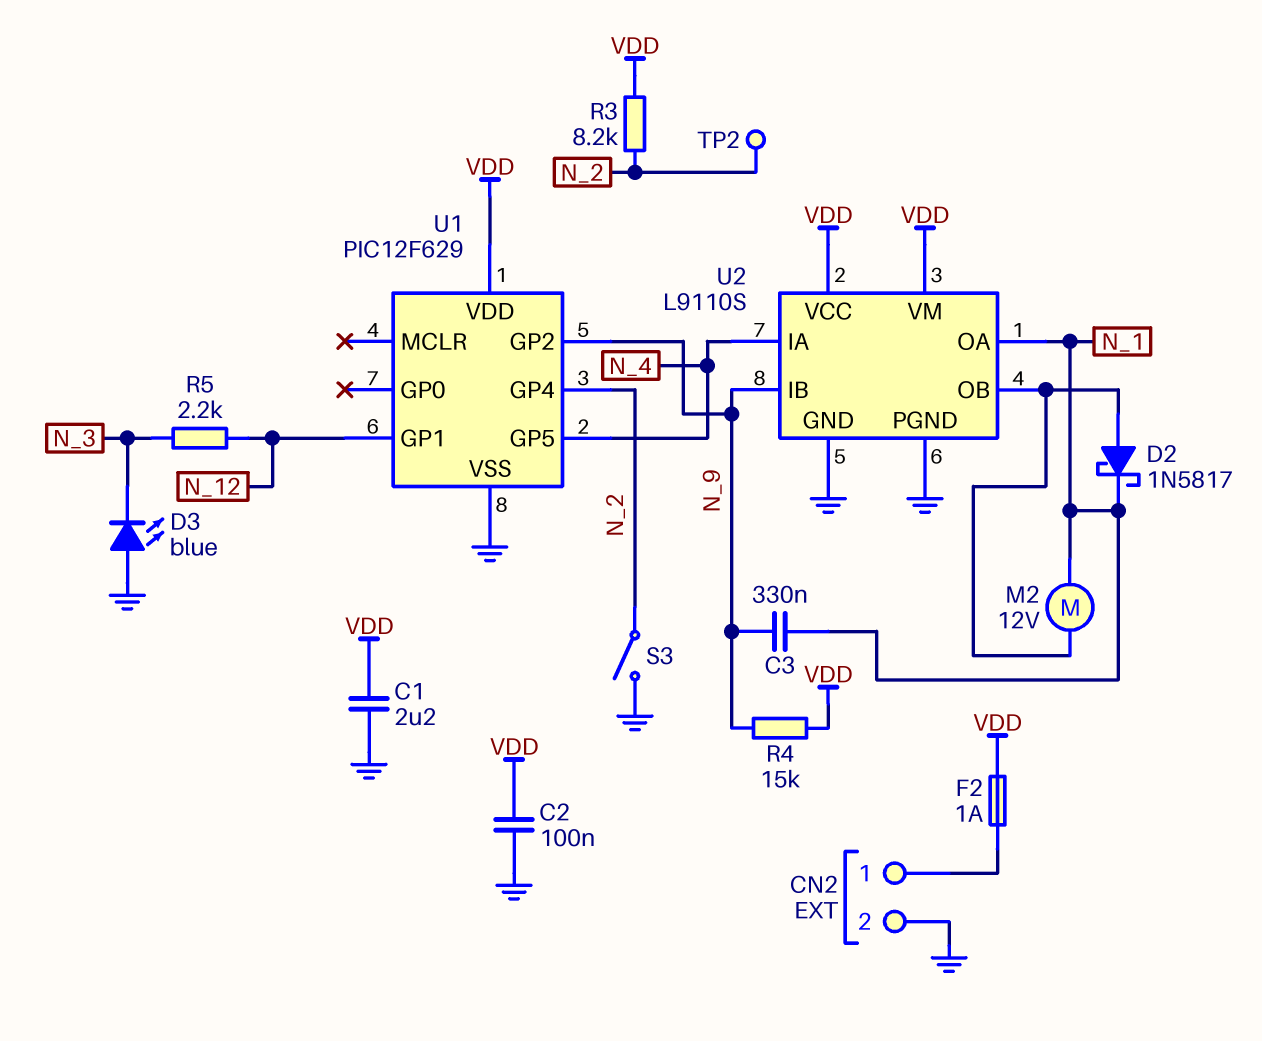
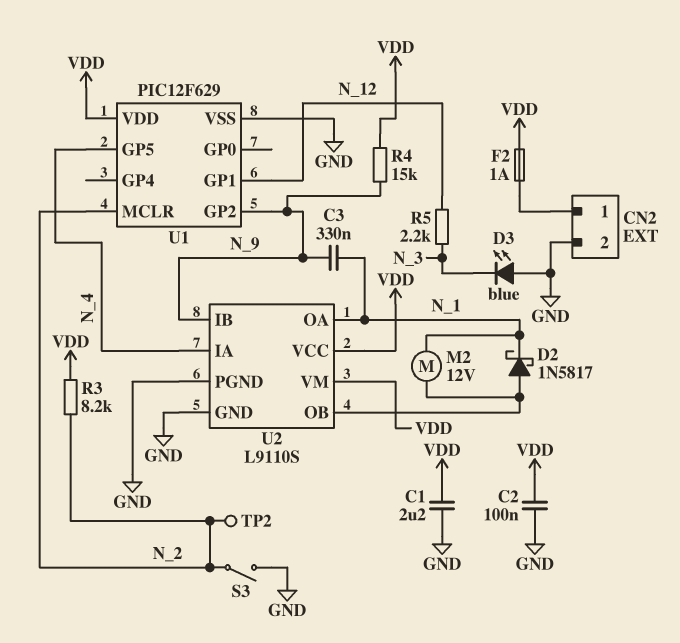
U1 pin GP4: N_2 -> none
U1 pin MCLR: none -> N_2

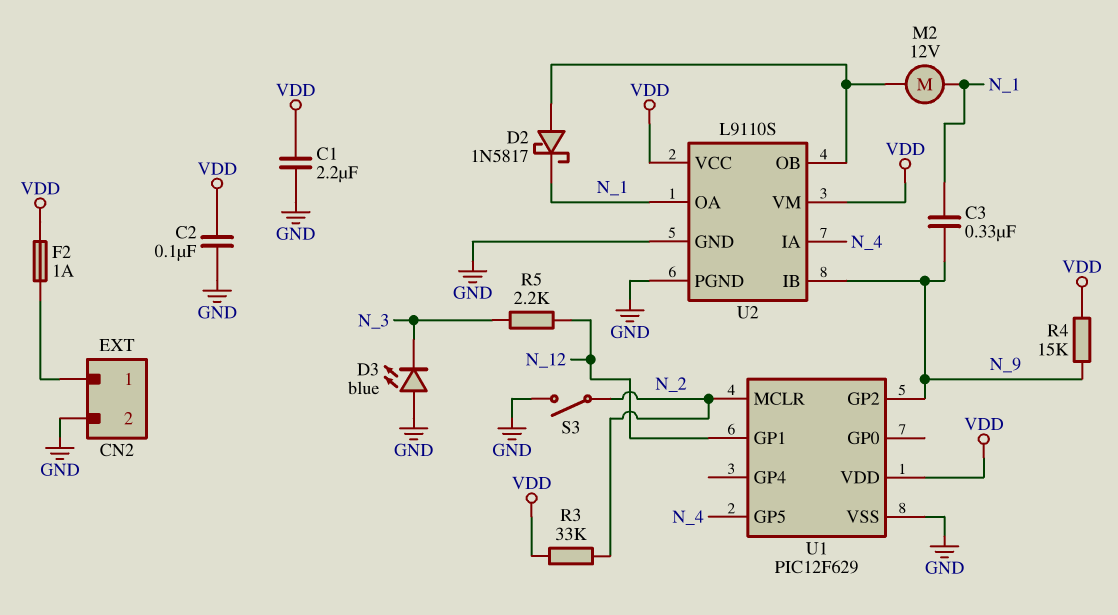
R3: 8.2k (N_2, VDD) -> 33k (N_2, VDD)
TP2: test point (N_2) -> none

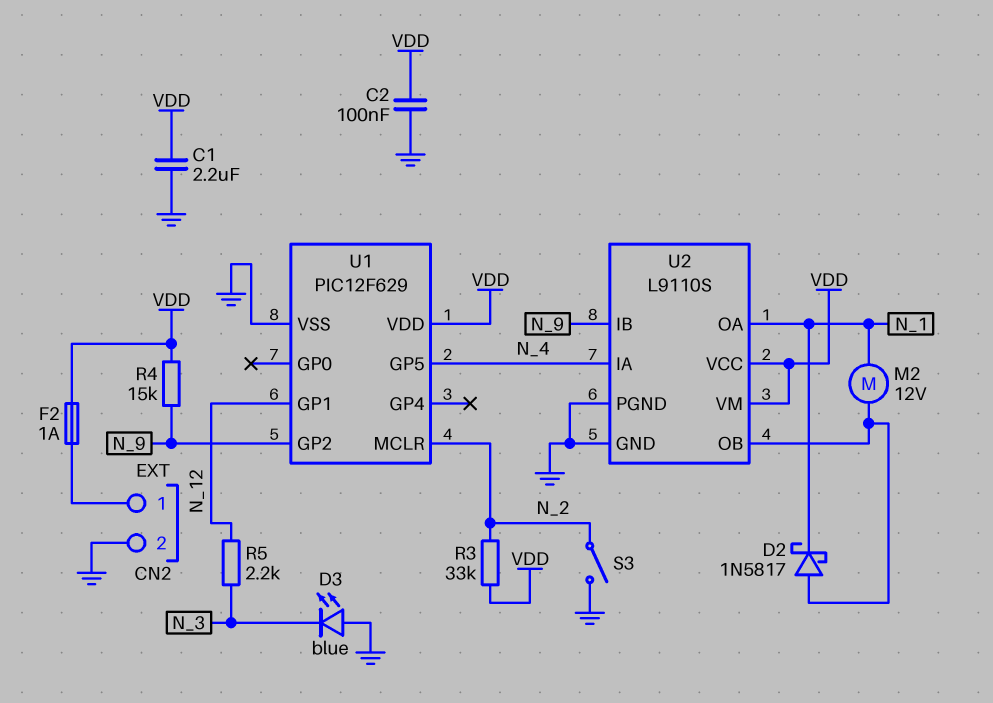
C3: 330nF (N_1, N_9) -> none

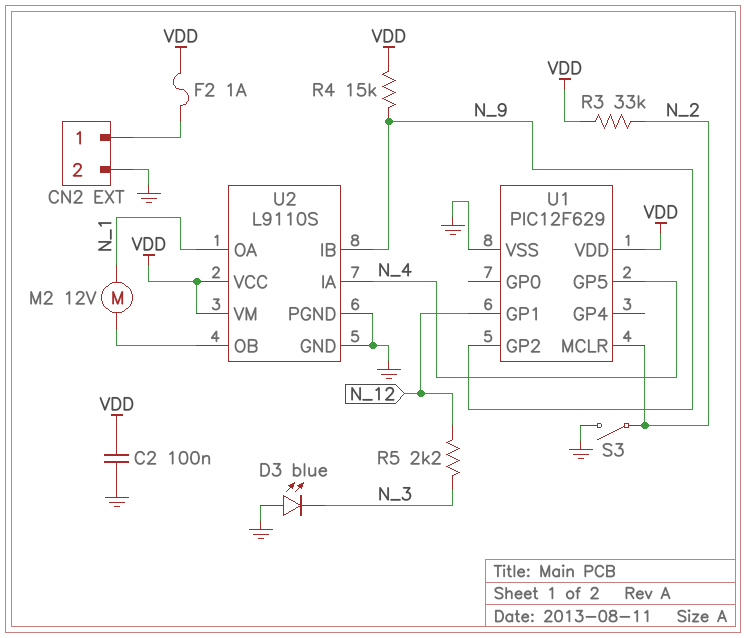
C1: 2.2uF (GND, VDD) -> none
D2: schottky 1N5817 (A U2/OB, K N_1) -> none

